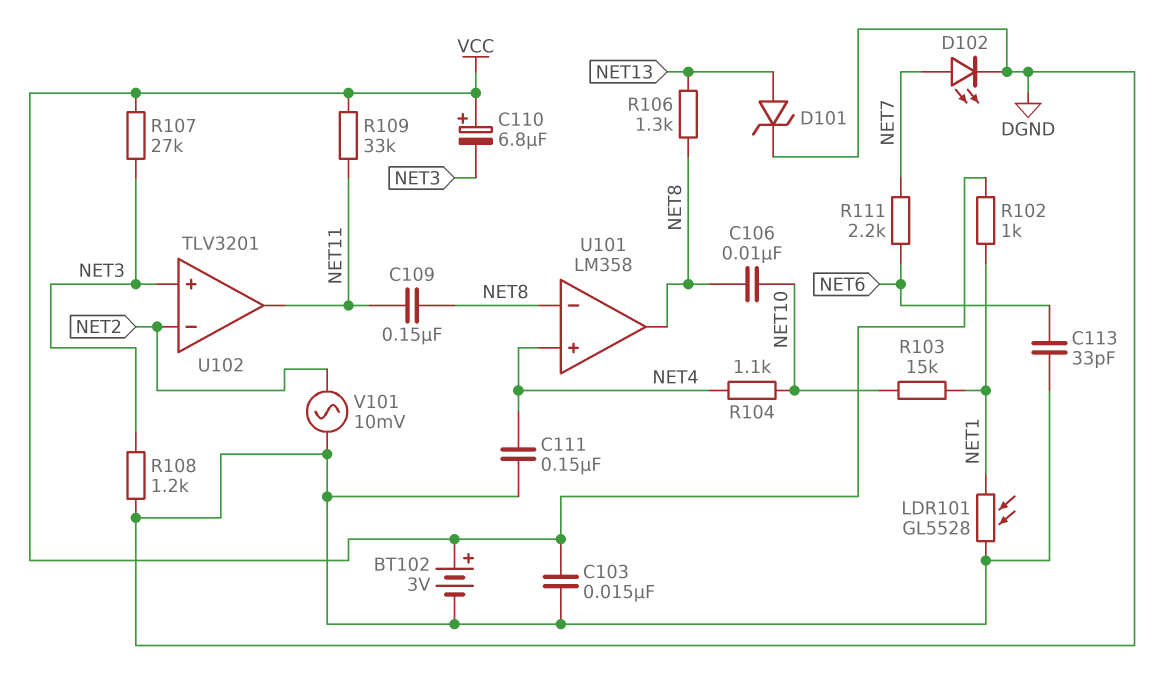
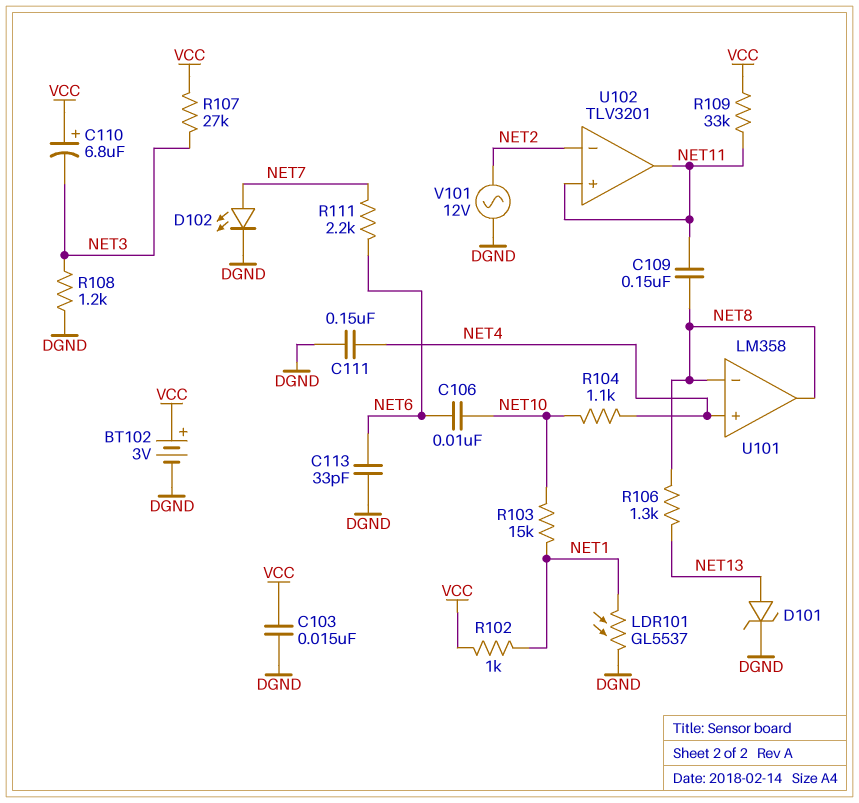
C106: 10nF (NET8, NET10) -> 10nF (NET6, NET10)
LDR101: GL5528 (DGND, NET1) -> GL5537 (DGND, NET1)
U102 pin in+: NET3 -> NET11
V101: AC 10mV (DGND, NET2) -> AC 12V (DGND, NET2)

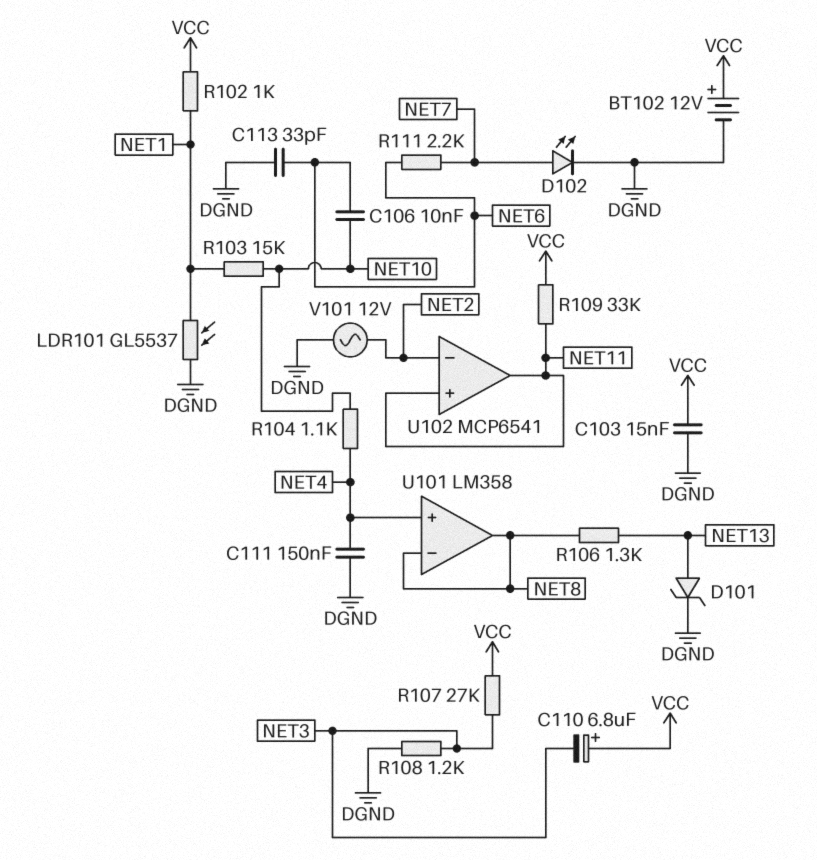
BT102: 3V (plus VCC, minus DGND) -> 12V (plus VCC, minus DGND)
C109: 150nF (NET8, NET11) -> none
U102: TLV3201 -> MCP6541

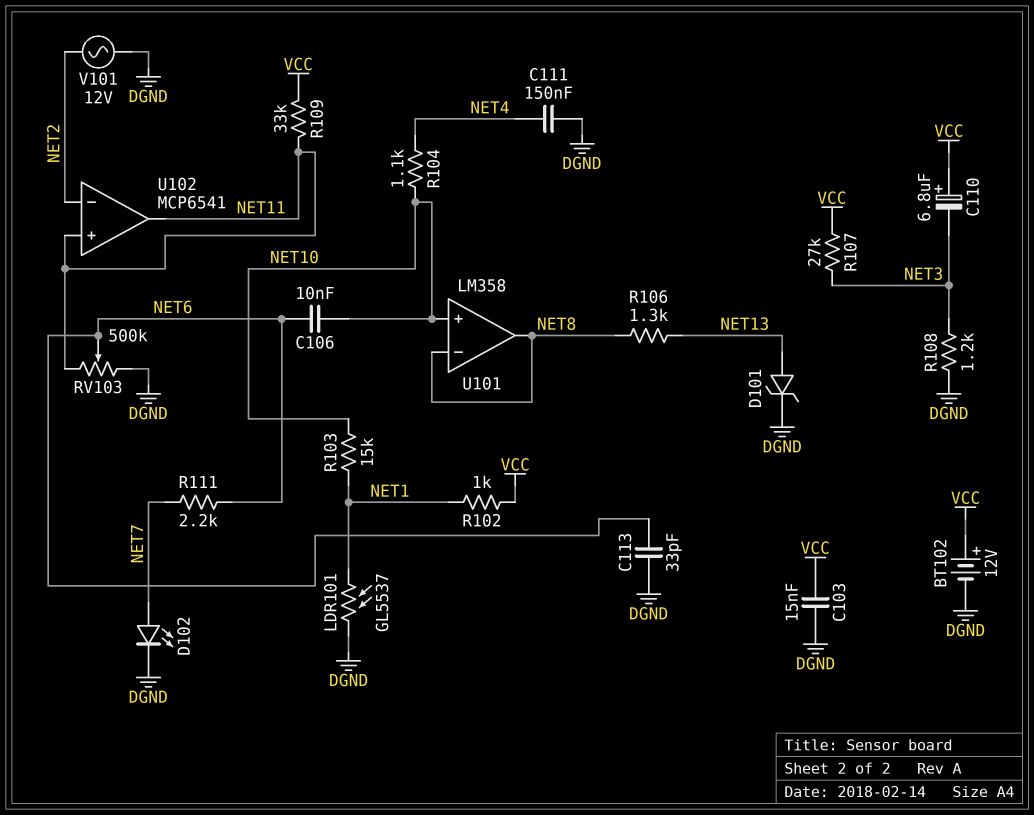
RV103: none -> 500k (DGND, NET11, wiper NET6)
U101 pin in+: NET4 -> NET10

